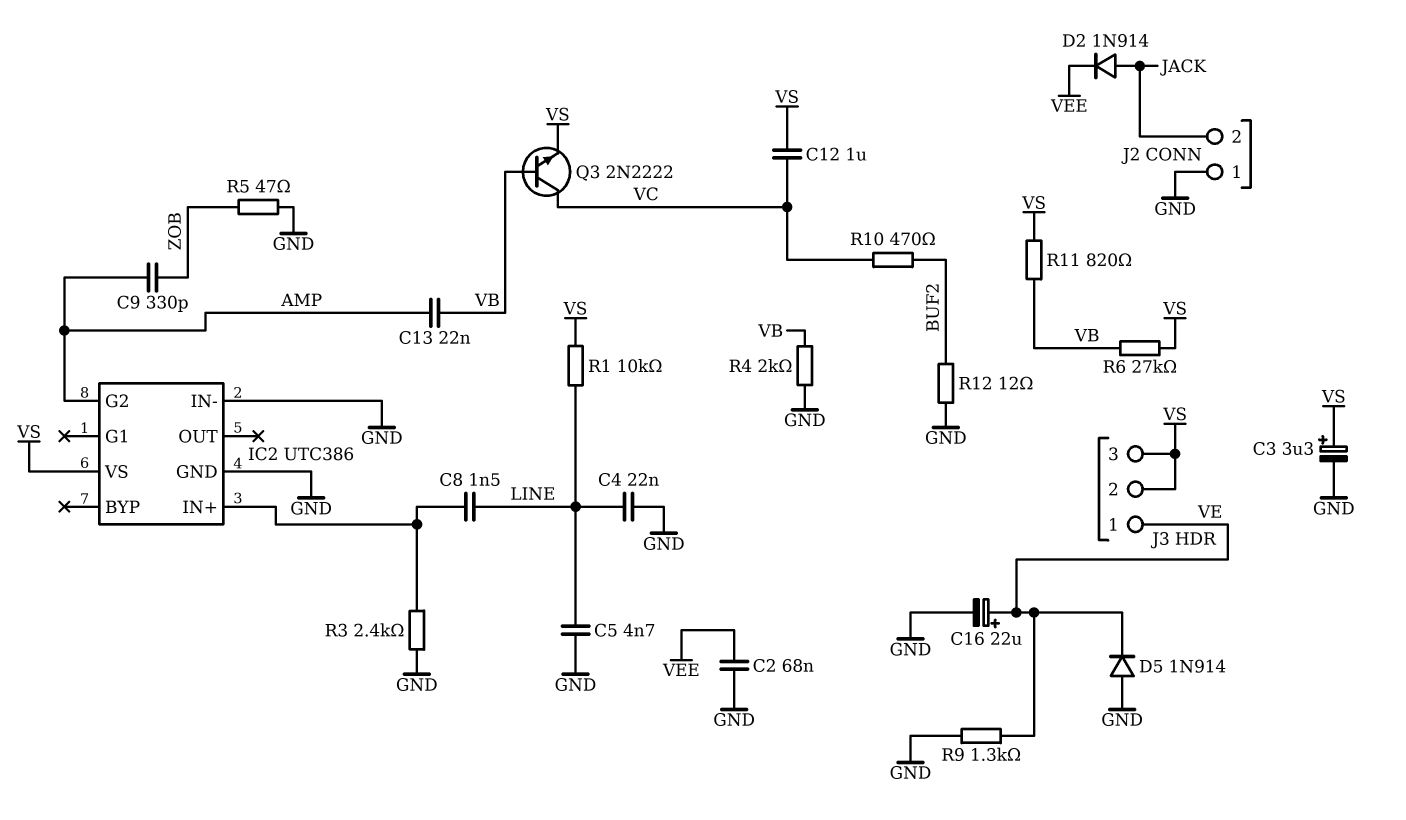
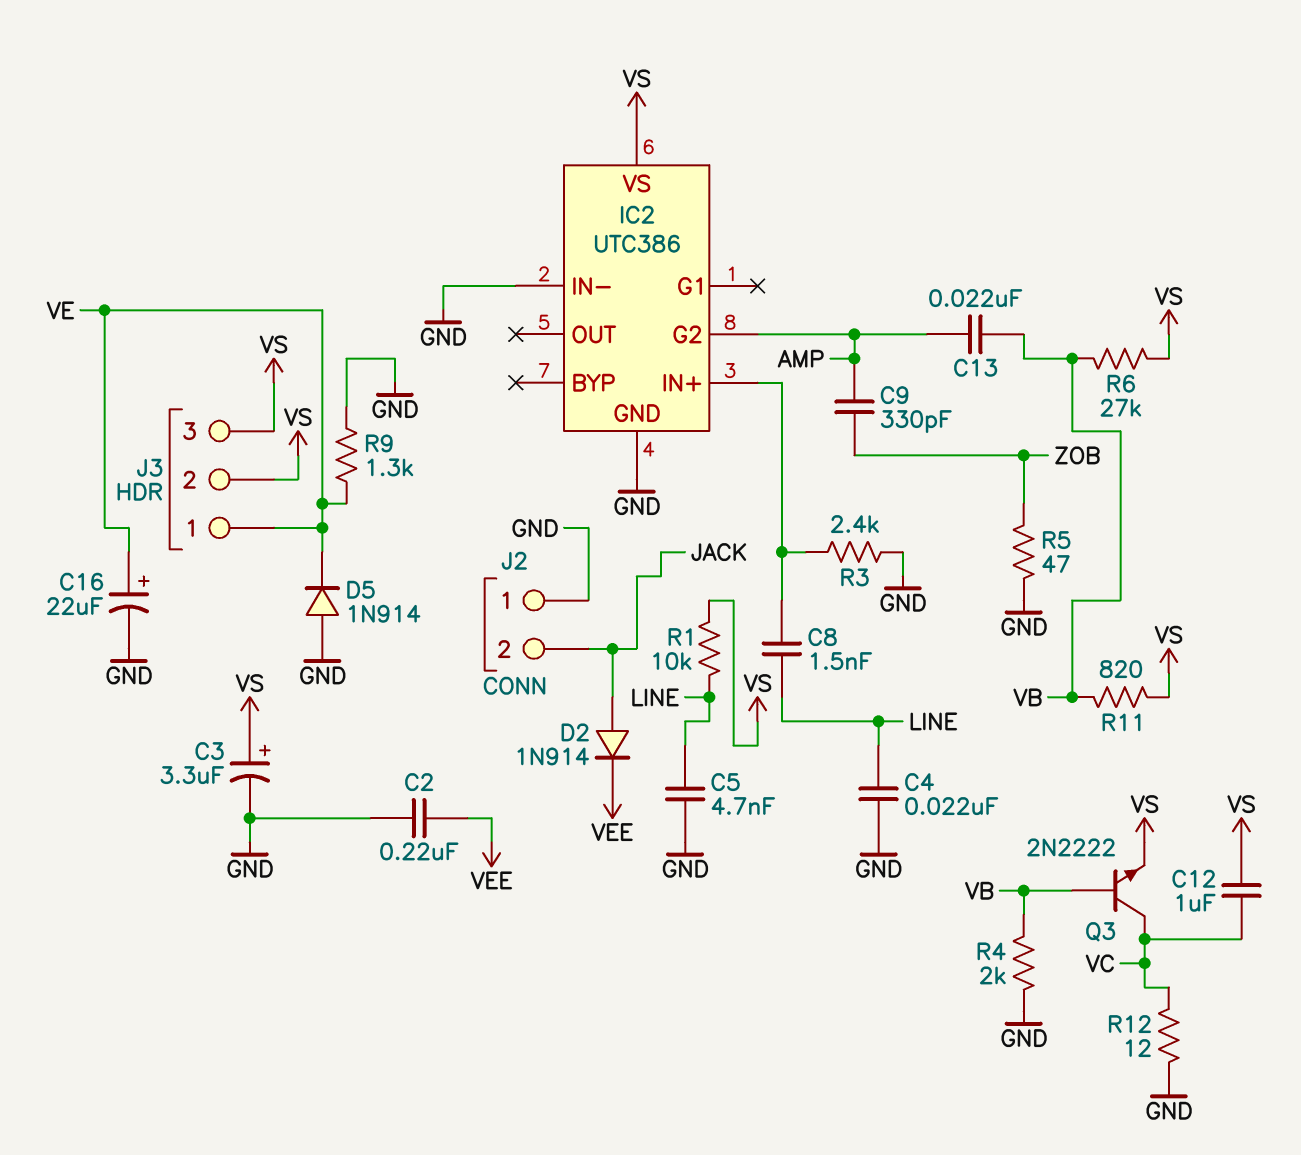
C2: 68nF (GND, VEE) -> 220nF (GND, VEE)
R10: 470 (BUF2, VC) -> none
R12: 12 (BUF2, GND) -> 12 (GND, VC)

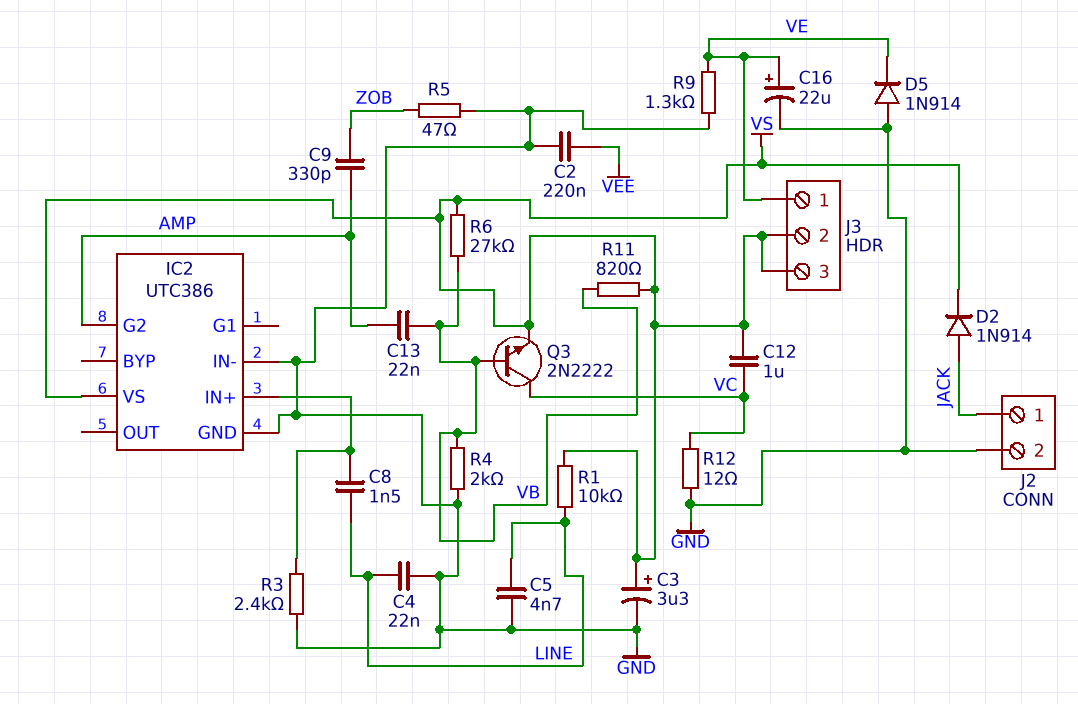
D2: diode 1N914 (A JACK, K VEE) -> diode 1N914 (A JACK, K VS)
J2 pin 1: GND -> JACK
J2 pin 2: JACK -> GND

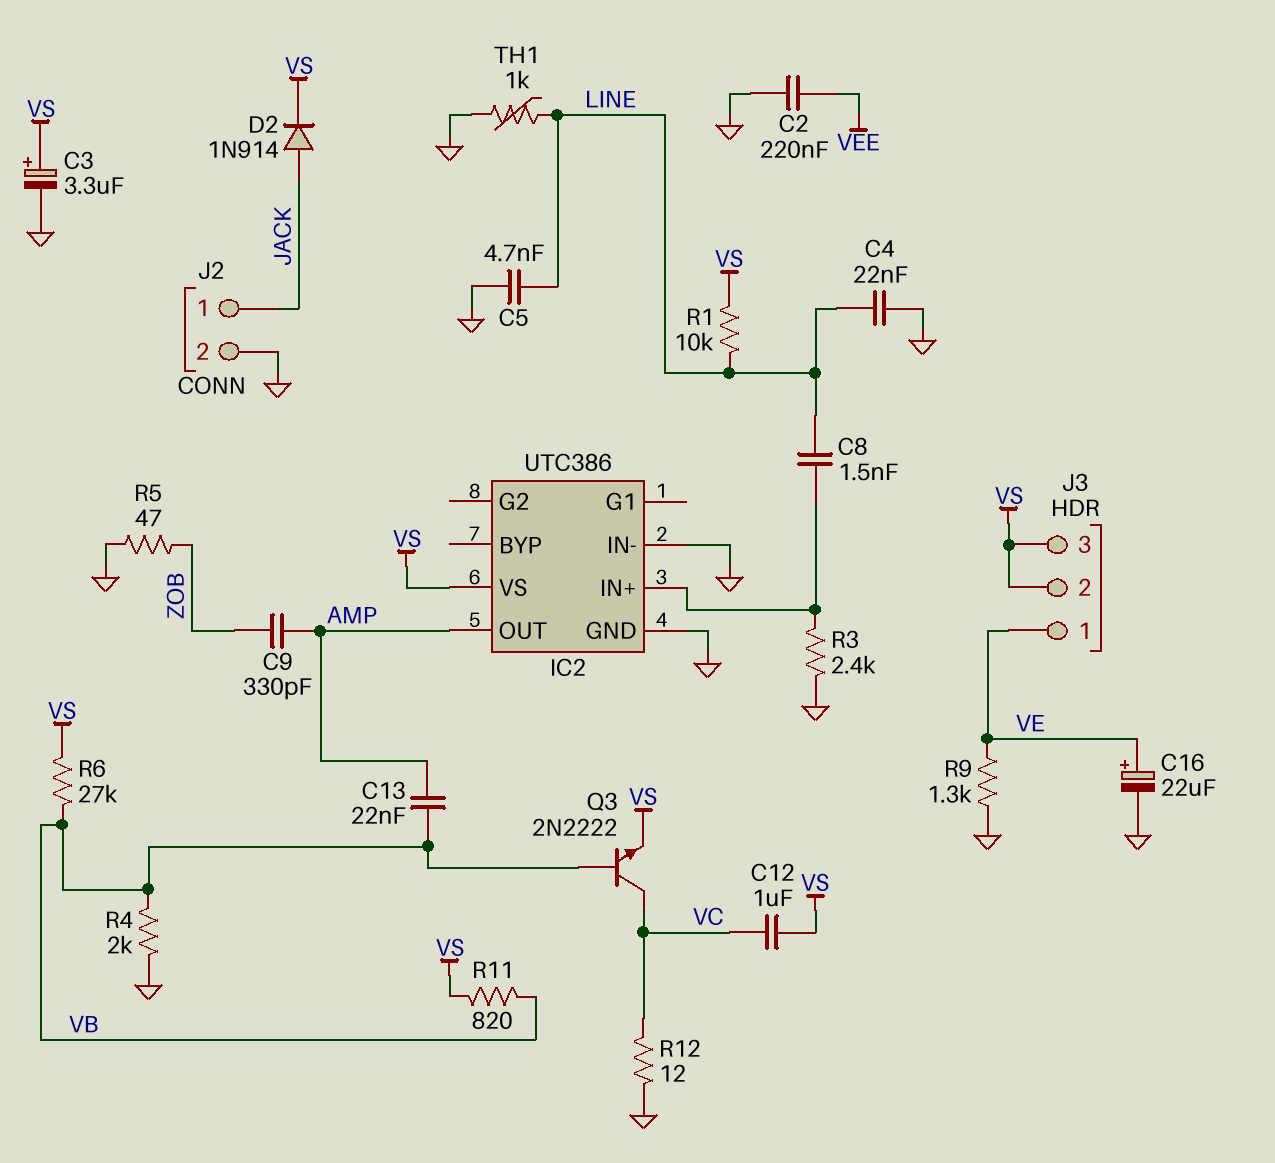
D5: diode 1N914 (A GND, K VE) -> none
IC2 pin G2: AMP -> none
IC2 pin OUT: none -> AMP
TH1: none -> 1k (GND, LINE)

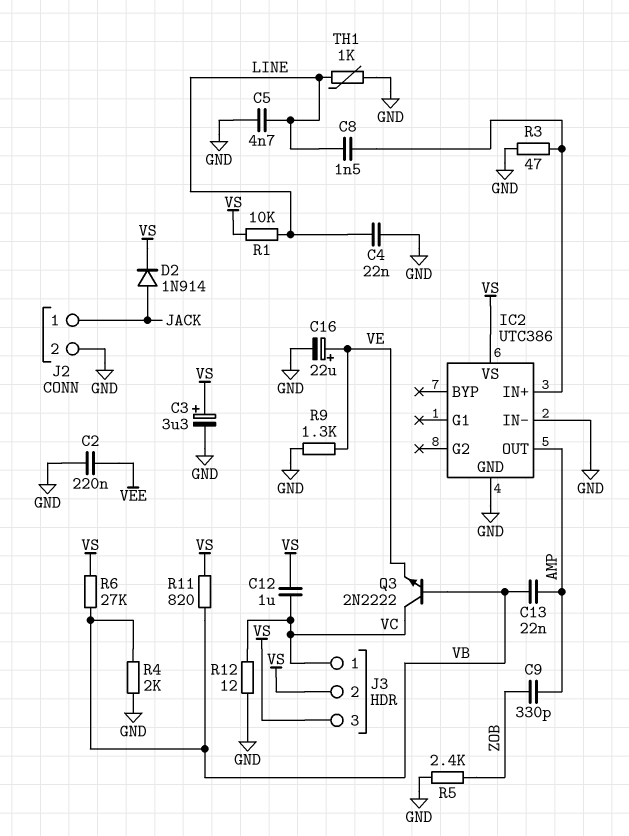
J3 pin 1: VE -> VC
Q3: NPN 2N2222 (B VB, C VC, E VS) -> NPN 2N2222 (B VB, C VC, E VE)
R3: 2.4k (GND, IC2/IN+) -> 47 (GND, IC2/IN+)
R5: 47 (GND, ZOB) -> 2.4k (GND, ZOB)

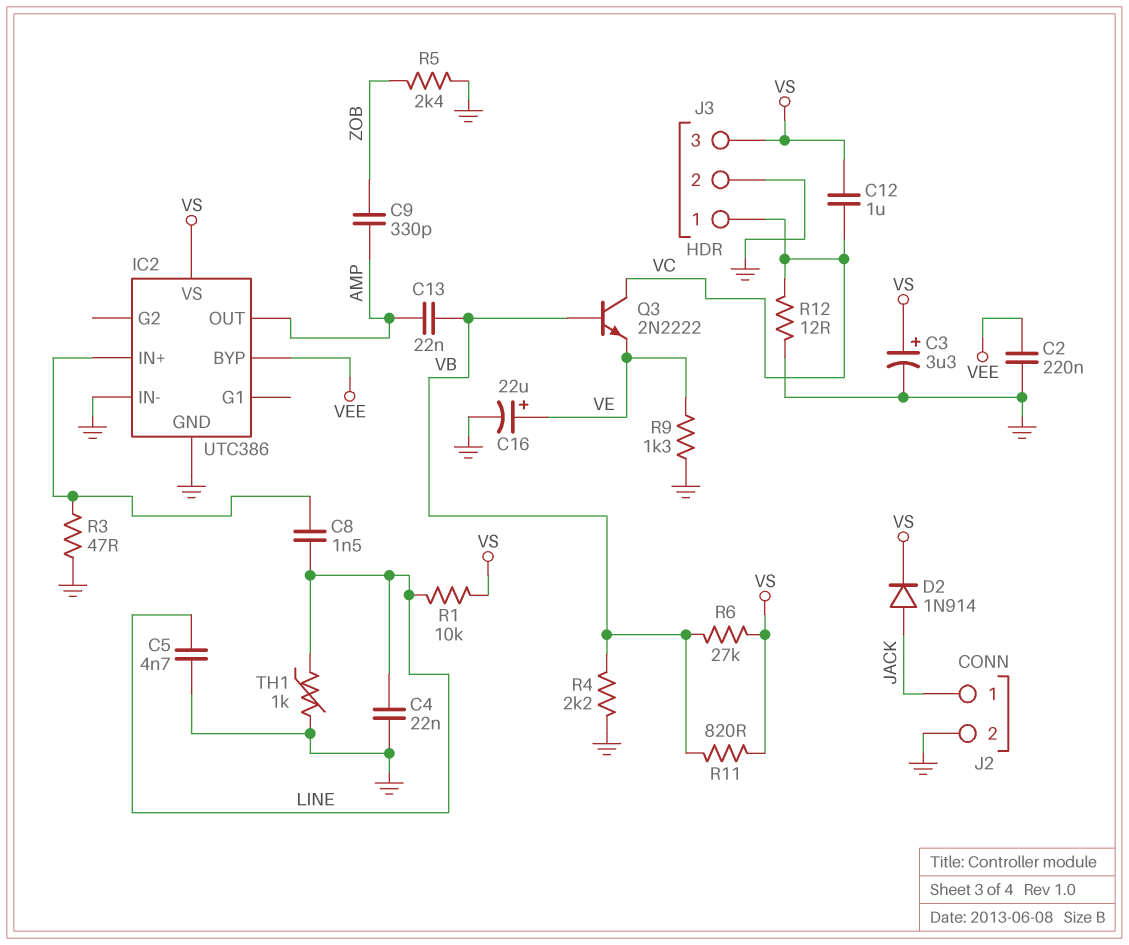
IC2 pin BYP: none -> VEE
J3 pin 2: VS -> GND
R4: 2k (GND, VB) -> 2.2k (GND, VB)

